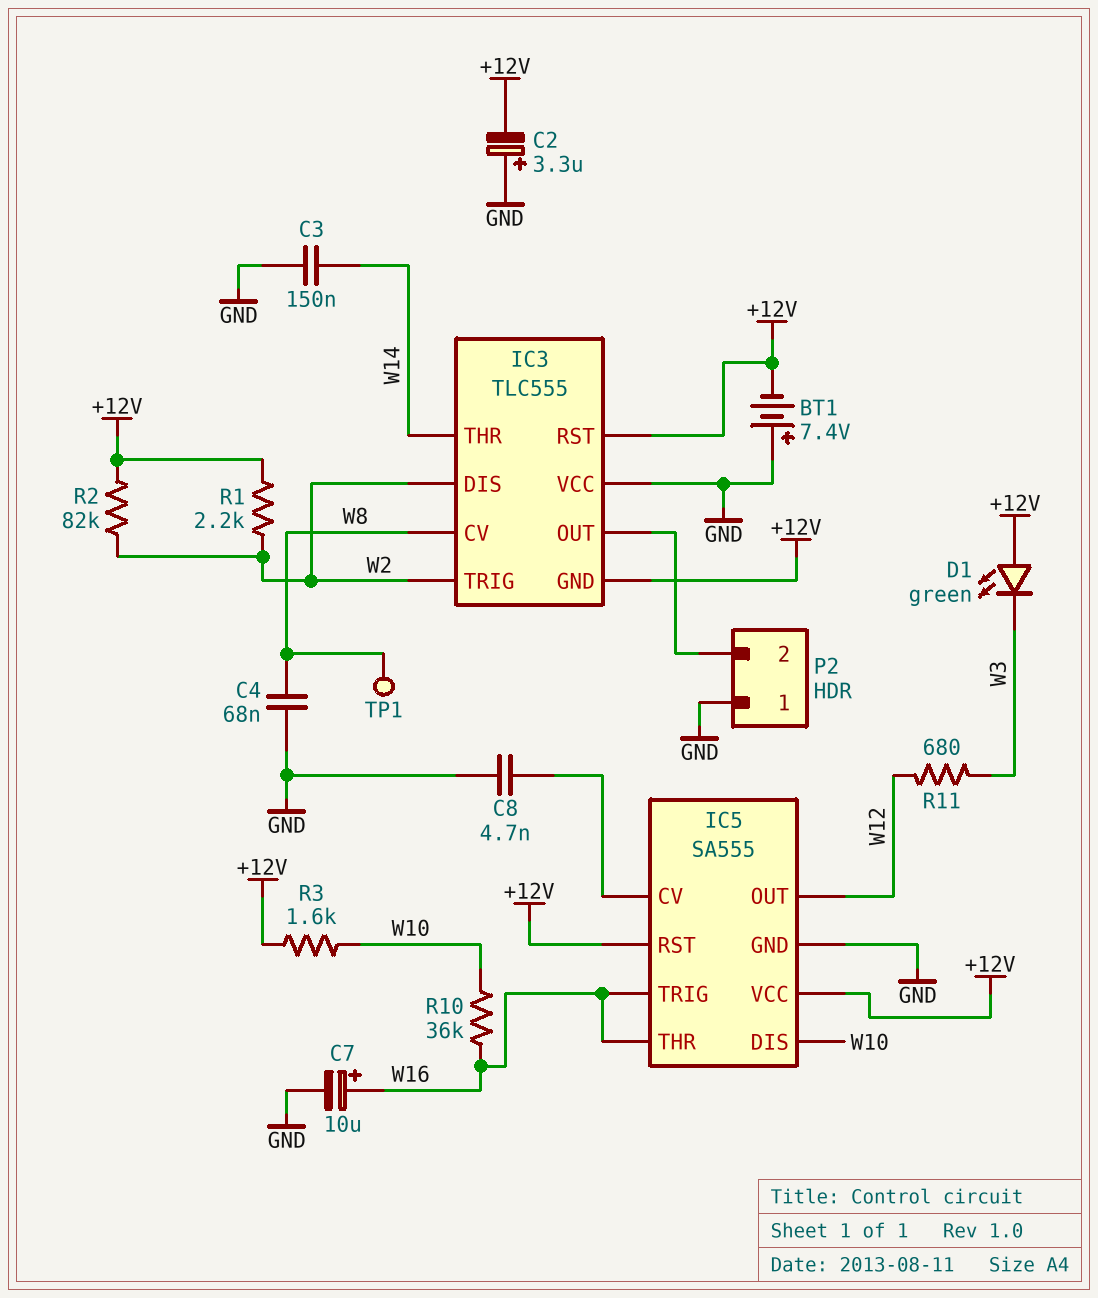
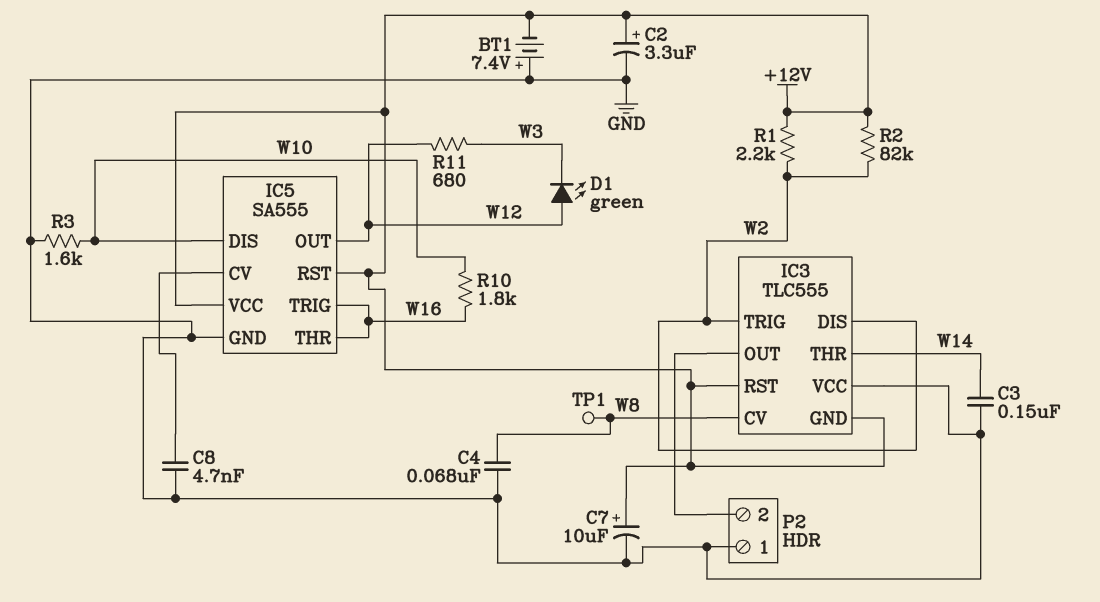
C2: 3.3uF (plus GND, minus +12V) -> 3.3uF (plus +12V, minus GND)
C7: 10uF (plus W16, minus GND) -> 10uF (plus +12V, minus GND)
D1: LED green (A +12V, K W3) -> LED green (A W12, K W3)
R3: 1.6k (+12V, W10) -> 1.6k (GND, W10)
R10: 36k (W10, W16) -> 1.8k (W10, W16)

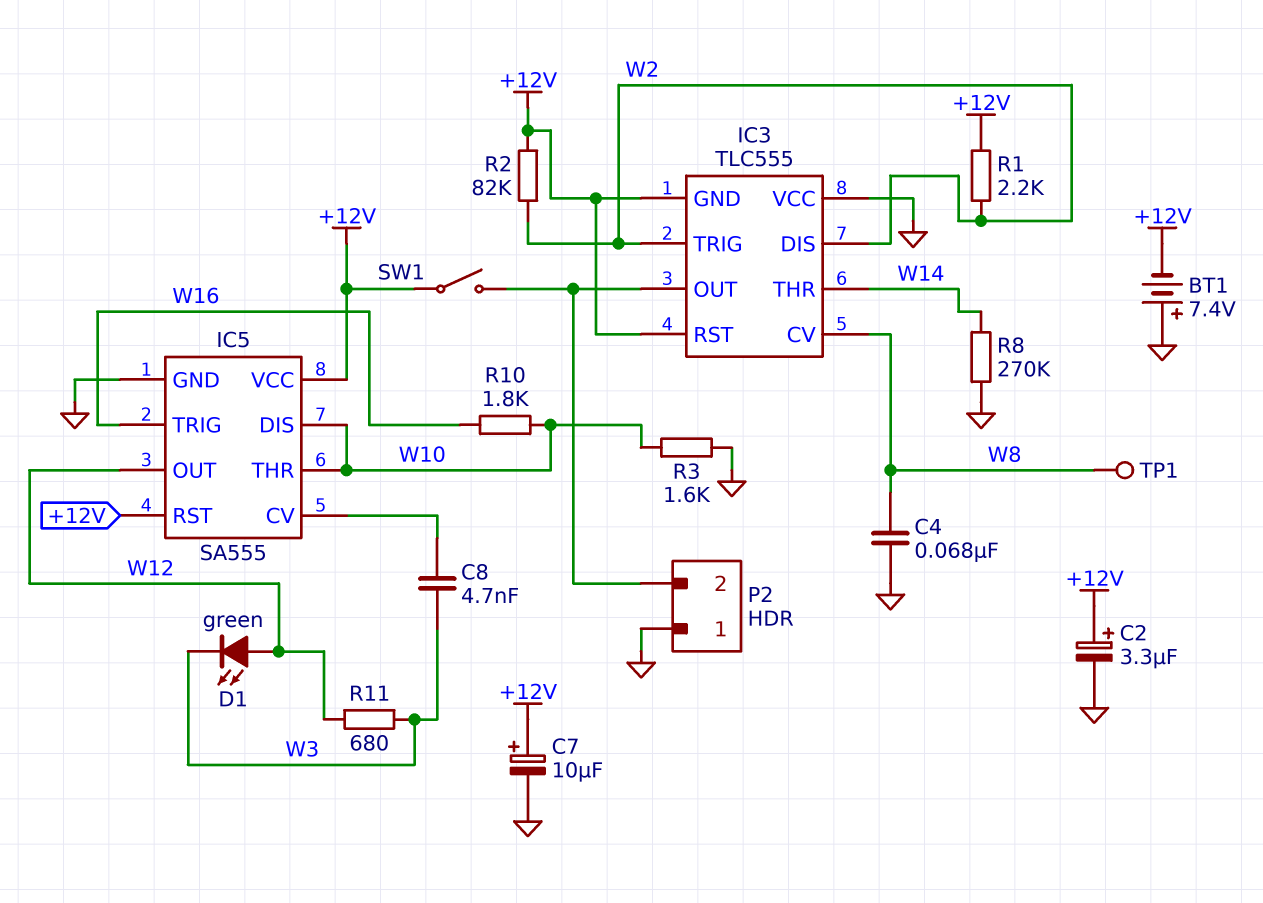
C3: 150nF (GND, W14) -> none
C8: 4.7nF (GND, IC5/CV) -> 4.7nF (IC5/CV, W3)
IC5 pin THR: W16 -> W10
R8: none -> 270k (GND, W14)
SW1: none -> switch (+12V, IC3/OUT)

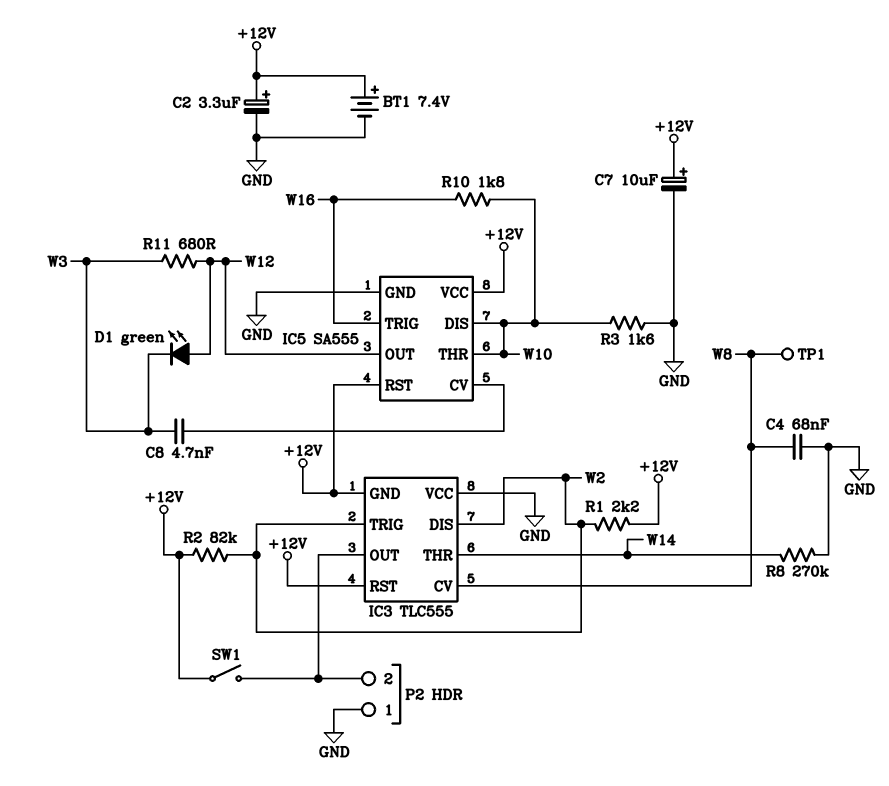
BT1: 7.4V (plus GND, minus +12V) -> 7.4V (plus +12V, minus GND)

